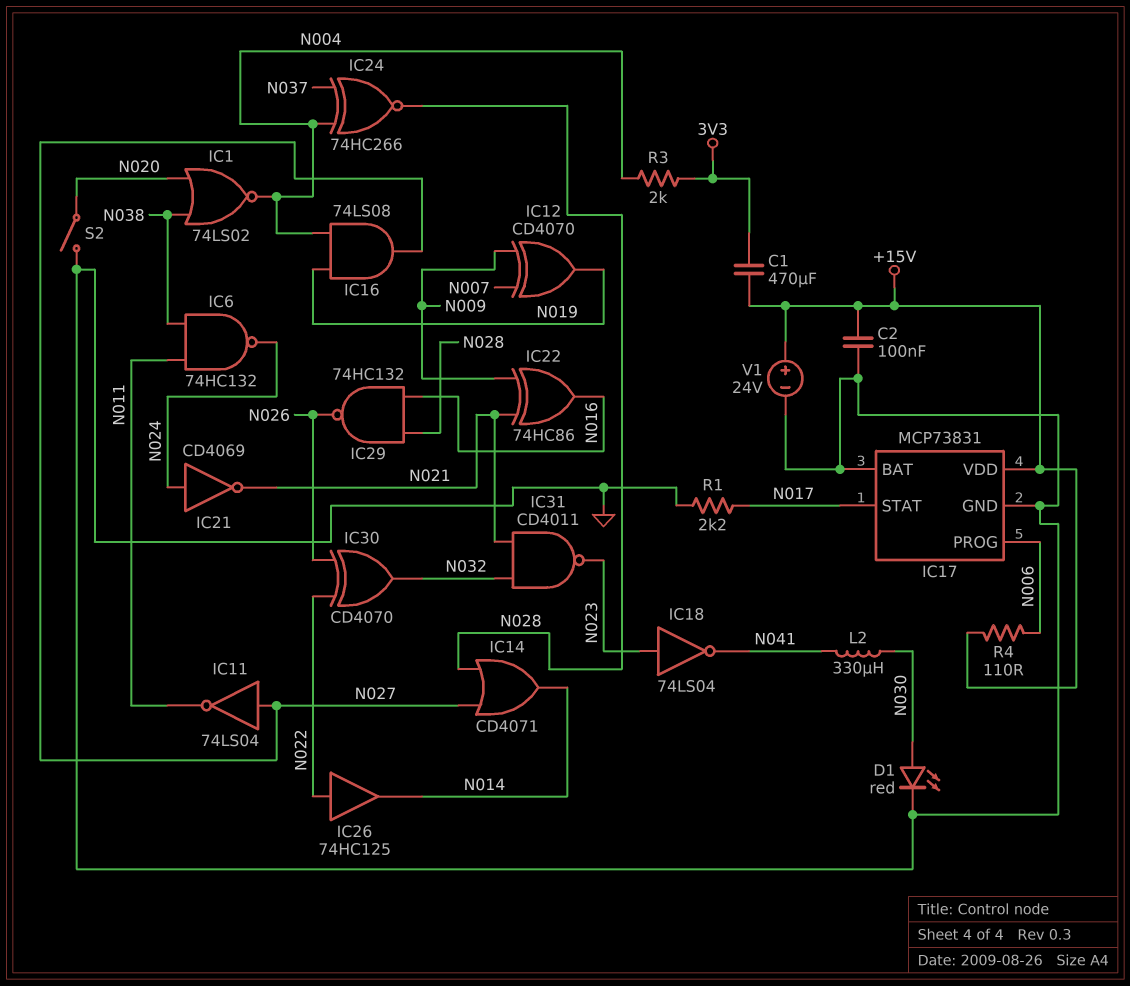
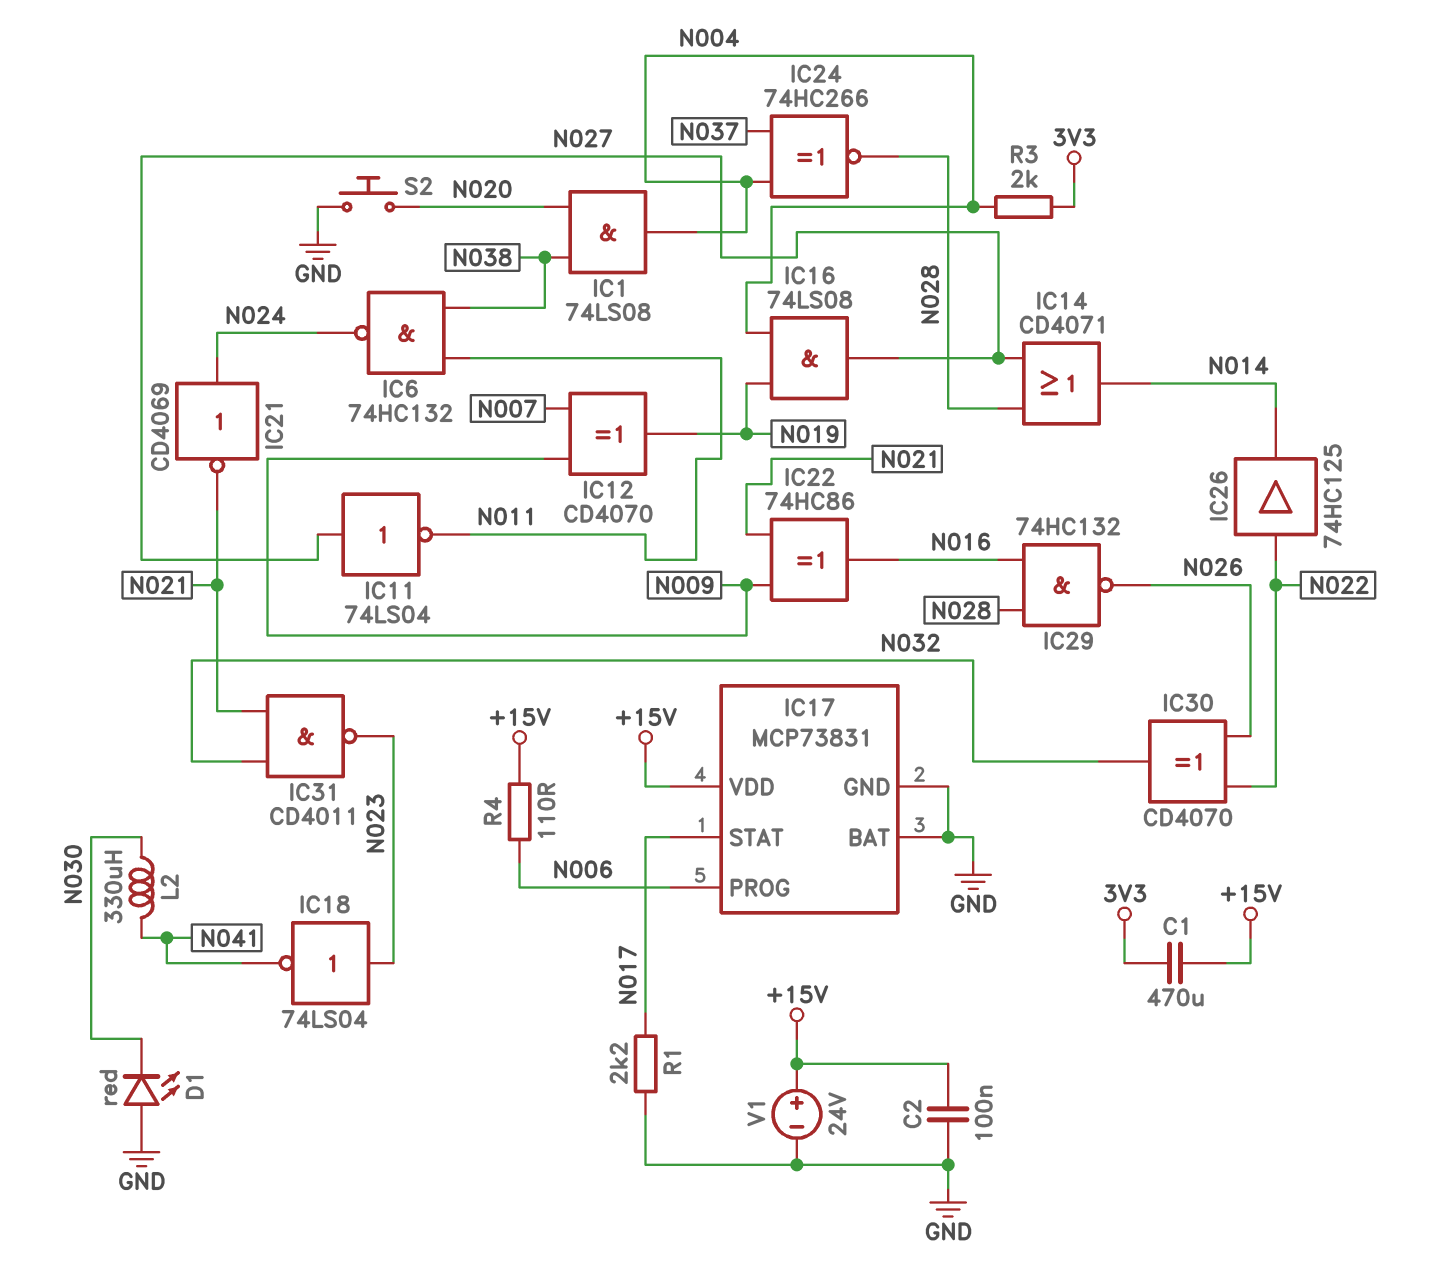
D1: LED red (A N030, K GND) -> LED red (A GND, K N030)
IC1: NOR 74LS02 (in N020, in N038, out N004) -> AND 74LS08 (in N020, in N038, out N004)
S2: switch (GND, N020) -> button (GND, N020)

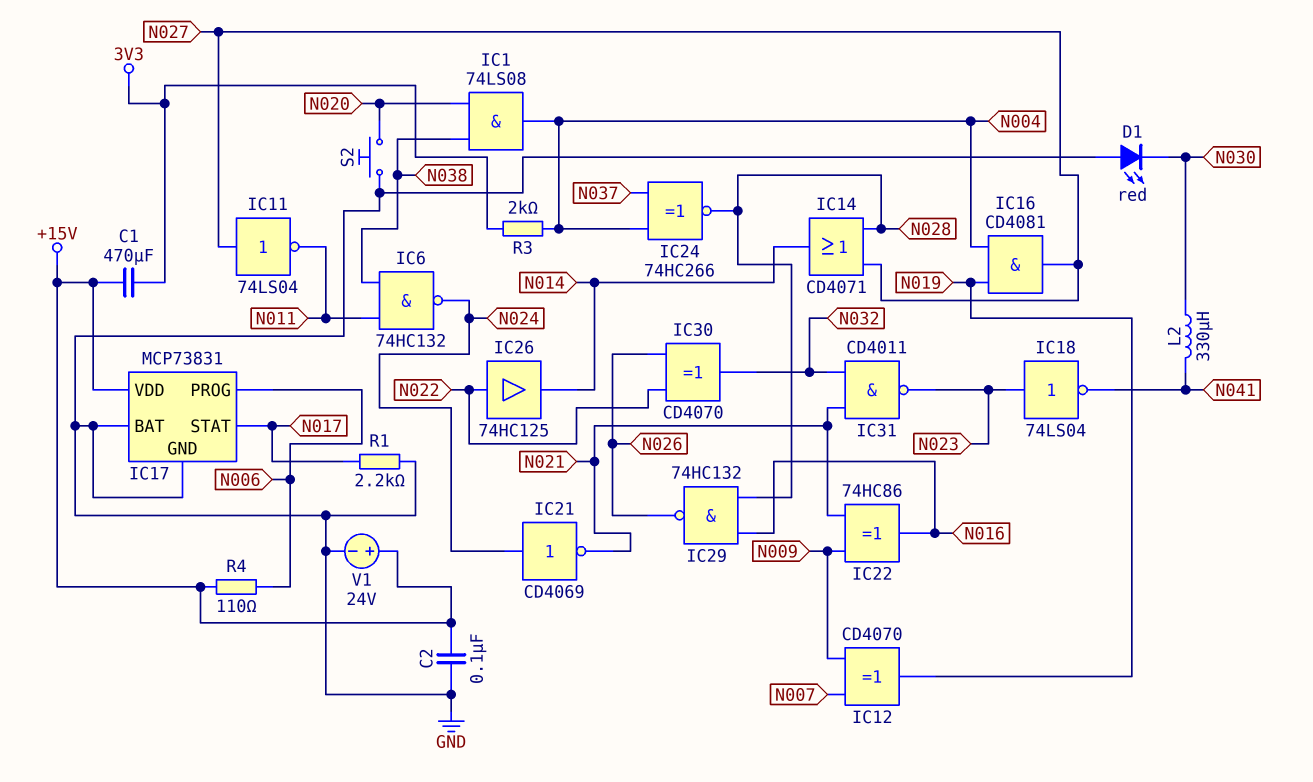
IC16: AND 74LS08 (in N004, in N019, out N027) -> AND CD4081 (in N004, in N019, out N027)

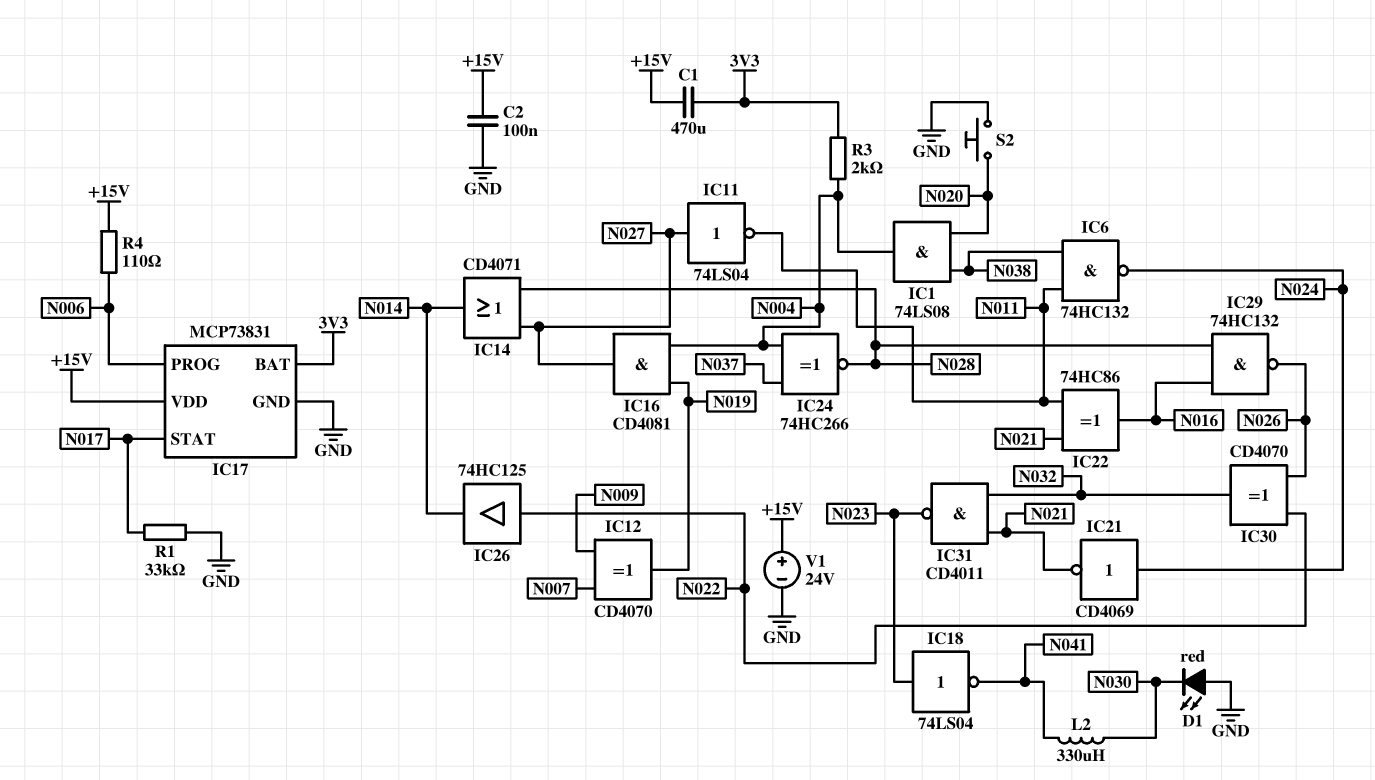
IC17 pin BAT: GND -> 3V3
IC22: XOR 74HC86 (in N009, in N021, out N016) -> XOR 74HC86 (in N011, in N021, out N016)
R1: 2.2k (GND, N017) -> 33k (GND, N017)

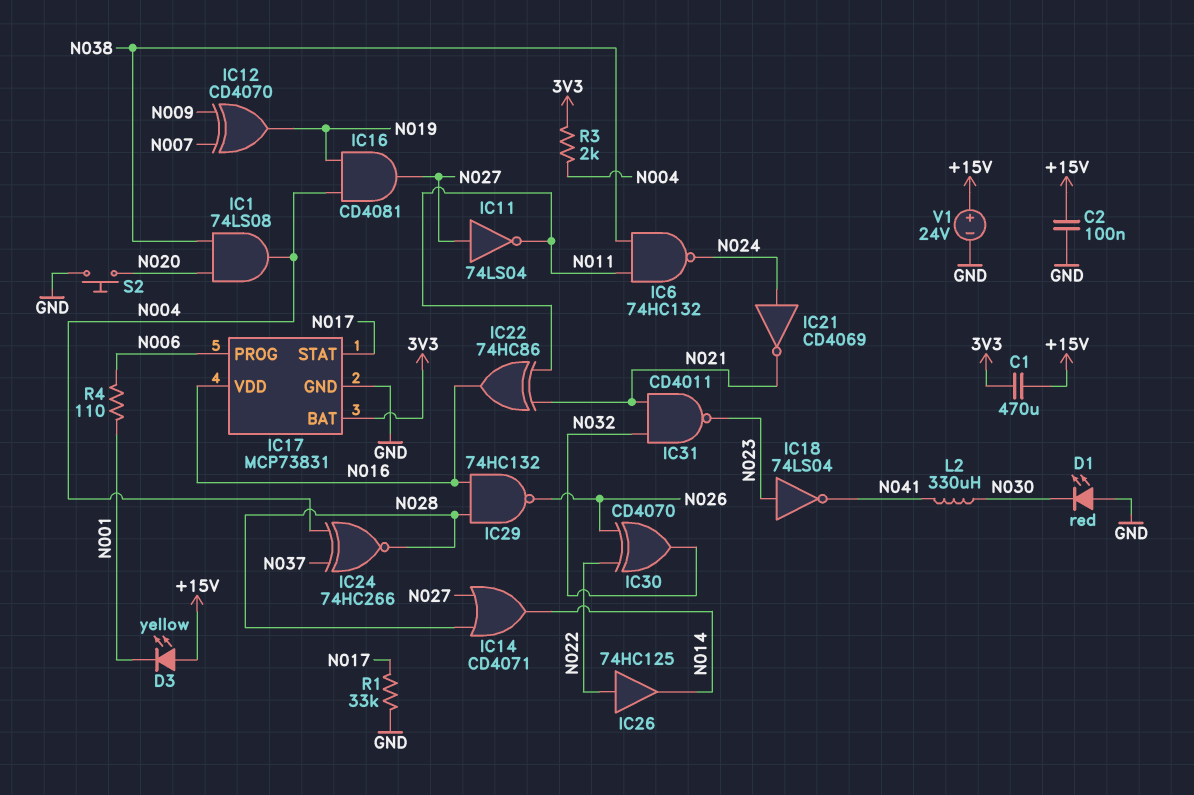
D3: none -> LED yellow (A +15V, K N001)
IC17 pin VDD: +15V -> N016
R4: 110 (+15V, N006) -> 110 (N001, N006)

